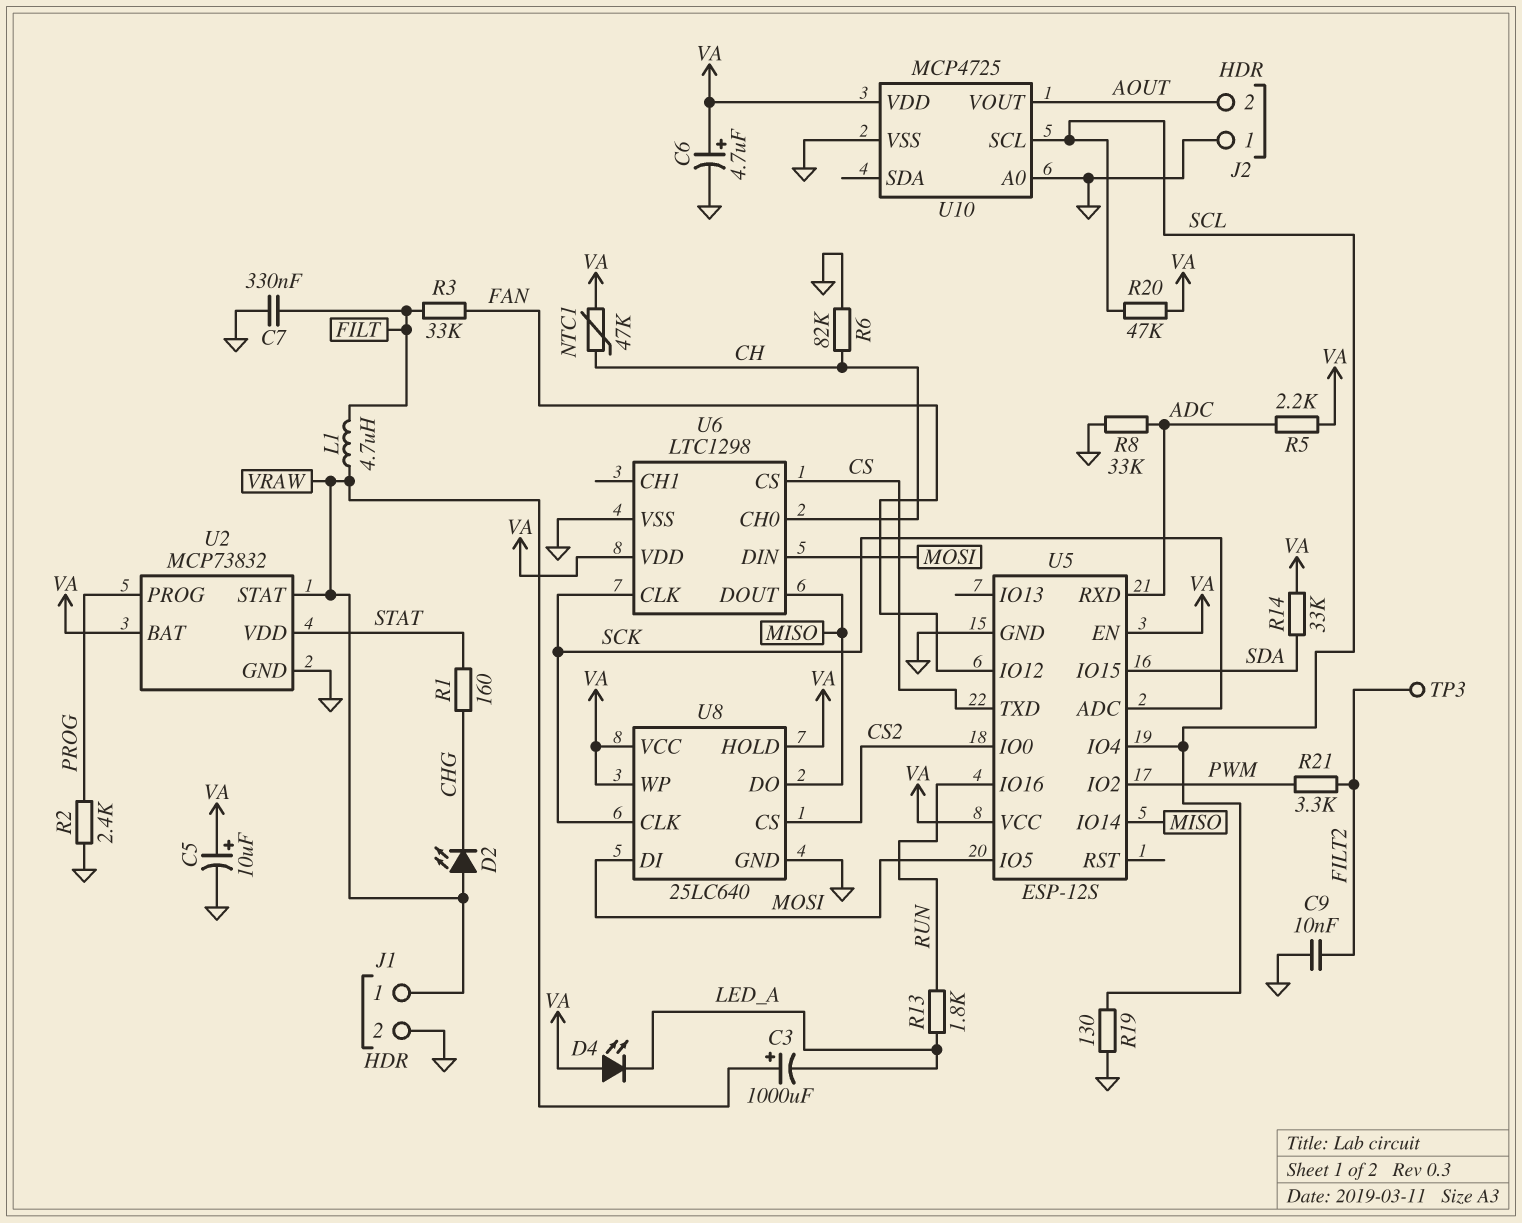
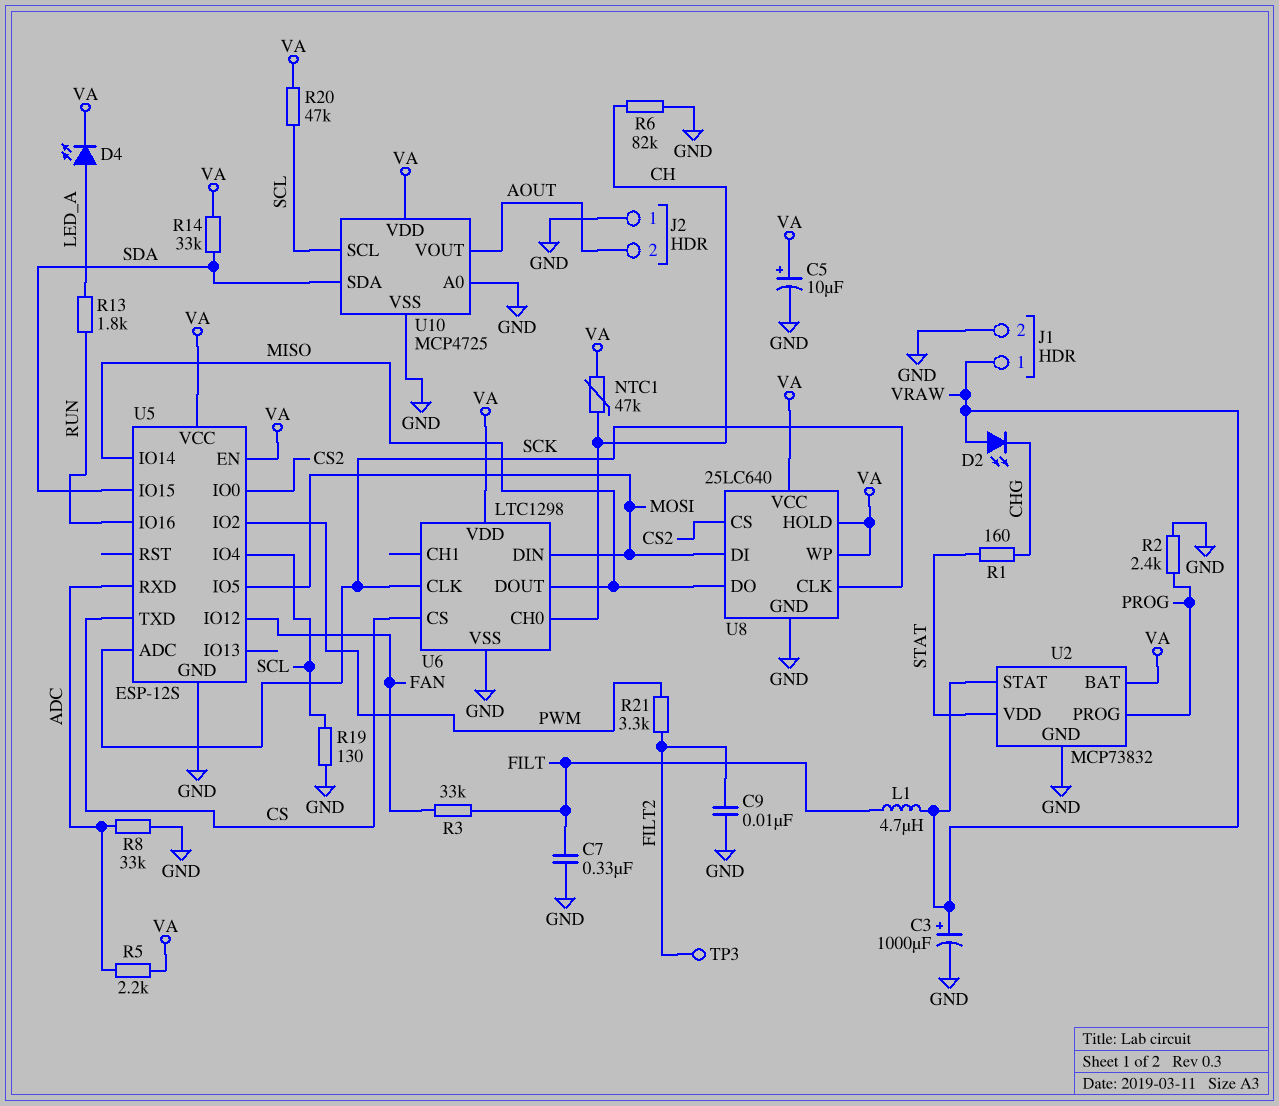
C3: 1000uF (plus VRAW, minus LED_A) -> 1000uF (plus VRAW, minus GND)
C6: 4.7uF (plus VA, minus GND) -> none
D4: LED (A VA, K LED_A) -> LED (A LED_A, K VA)
U10 pin SDA: none -> SDA

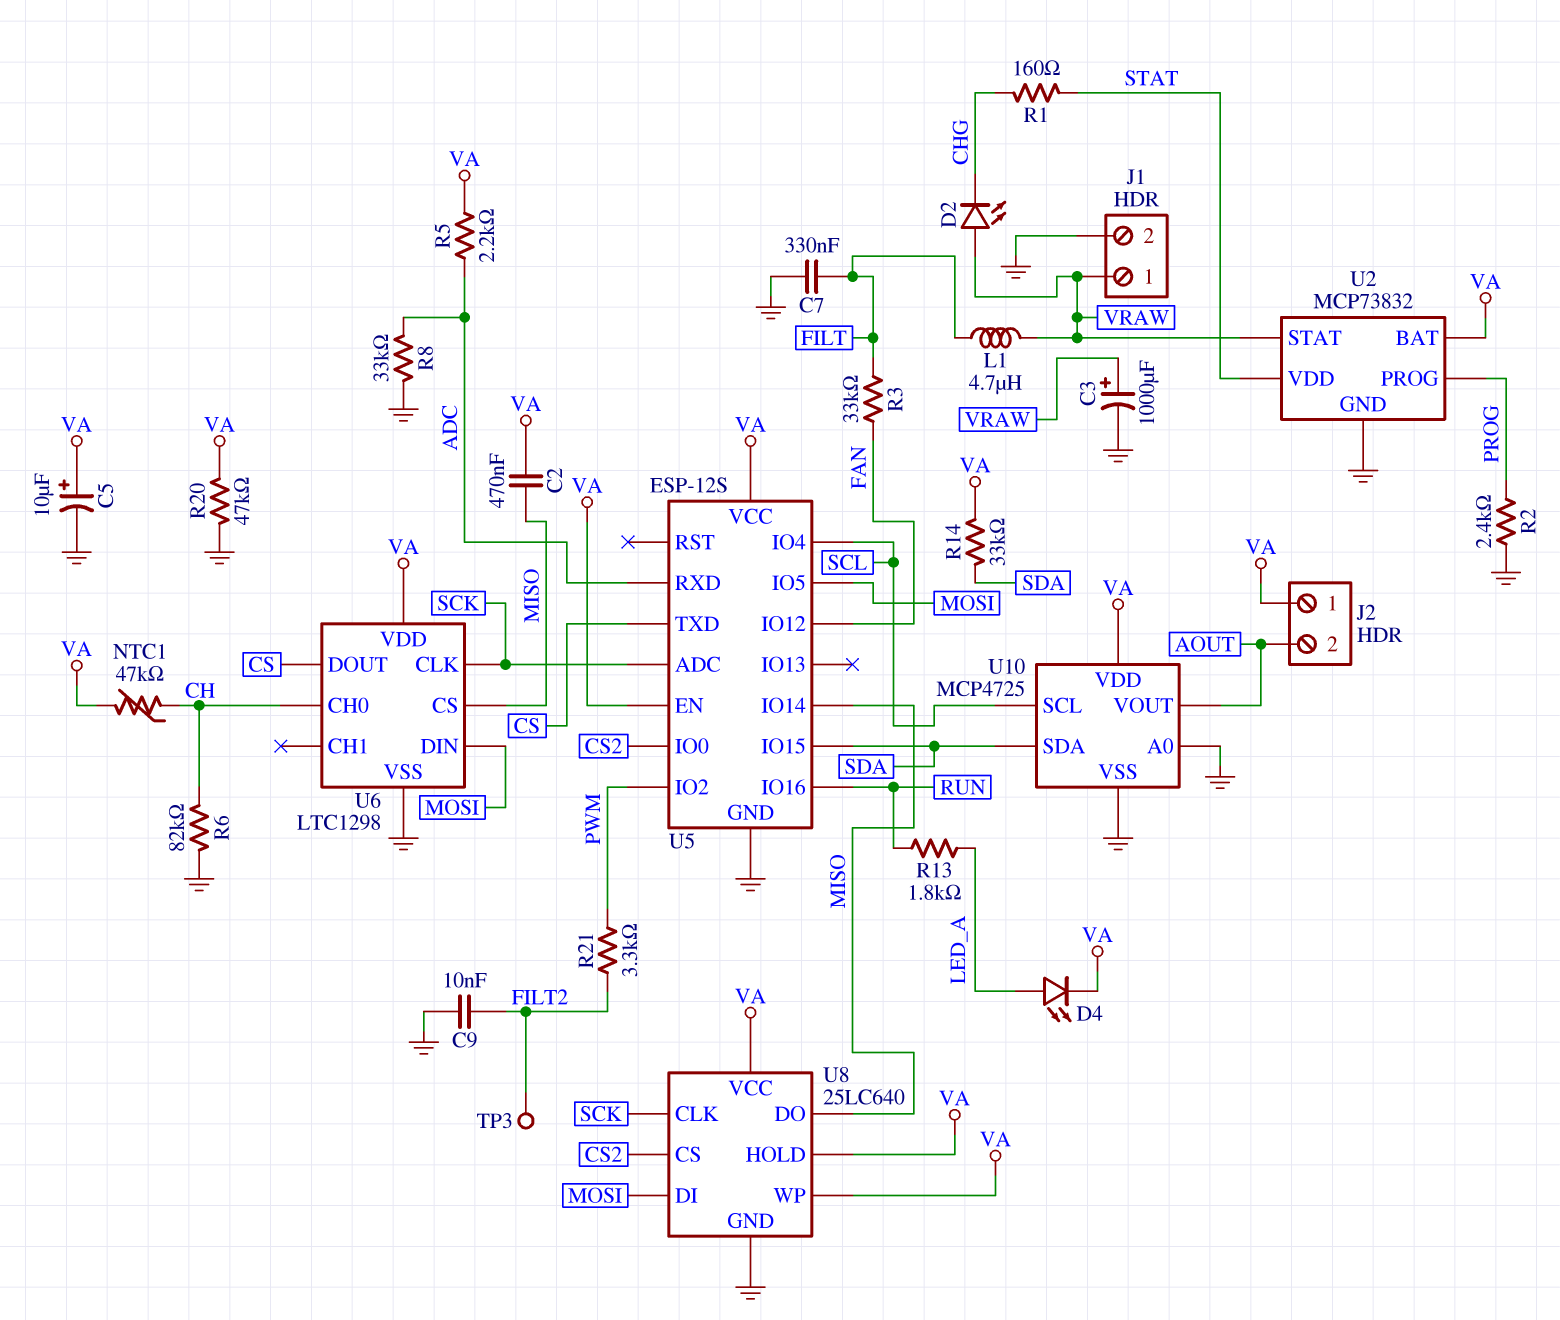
C2: none -> 470nF (MISO, VA)
J2 pin 1: GND -> VA
R19: 130 (GND, SCL) -> none
R20: 47k (SCL, VA) -> 47k (GND, VA)
U6 pin CS: CS -> MISO
U6 pin DOUT: MISO -> CS

